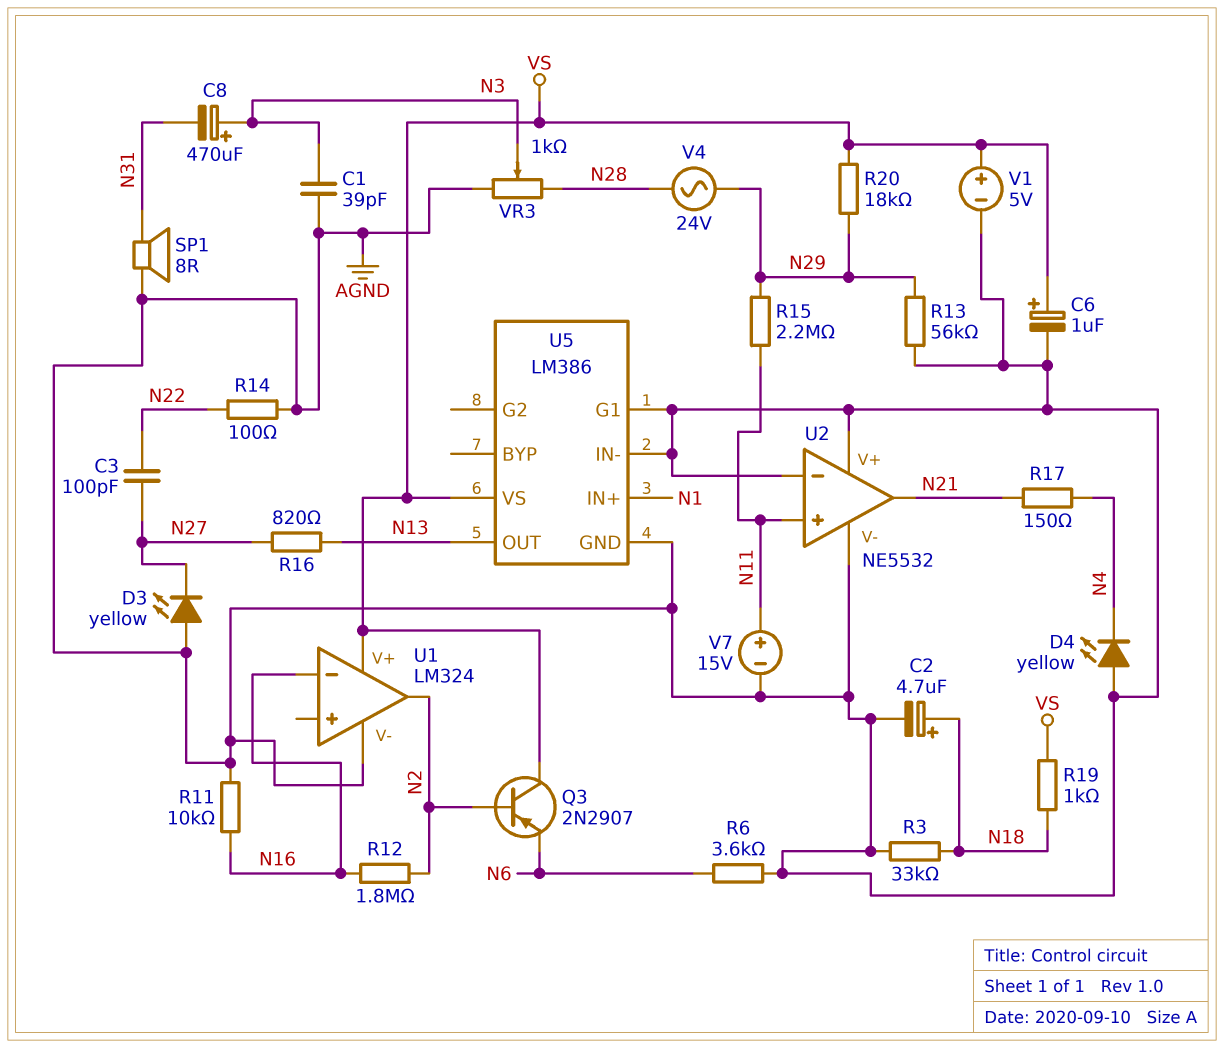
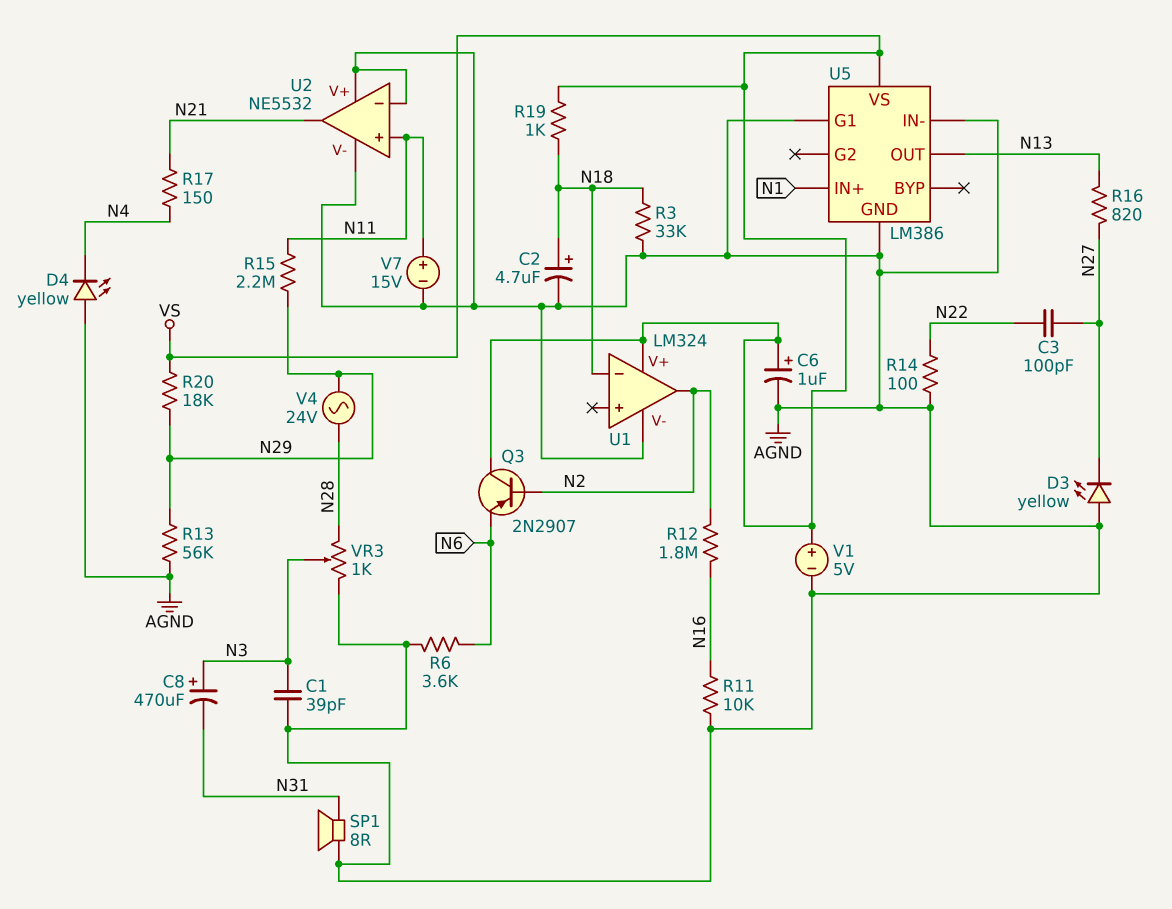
U1 pin in-: N16 -> N18

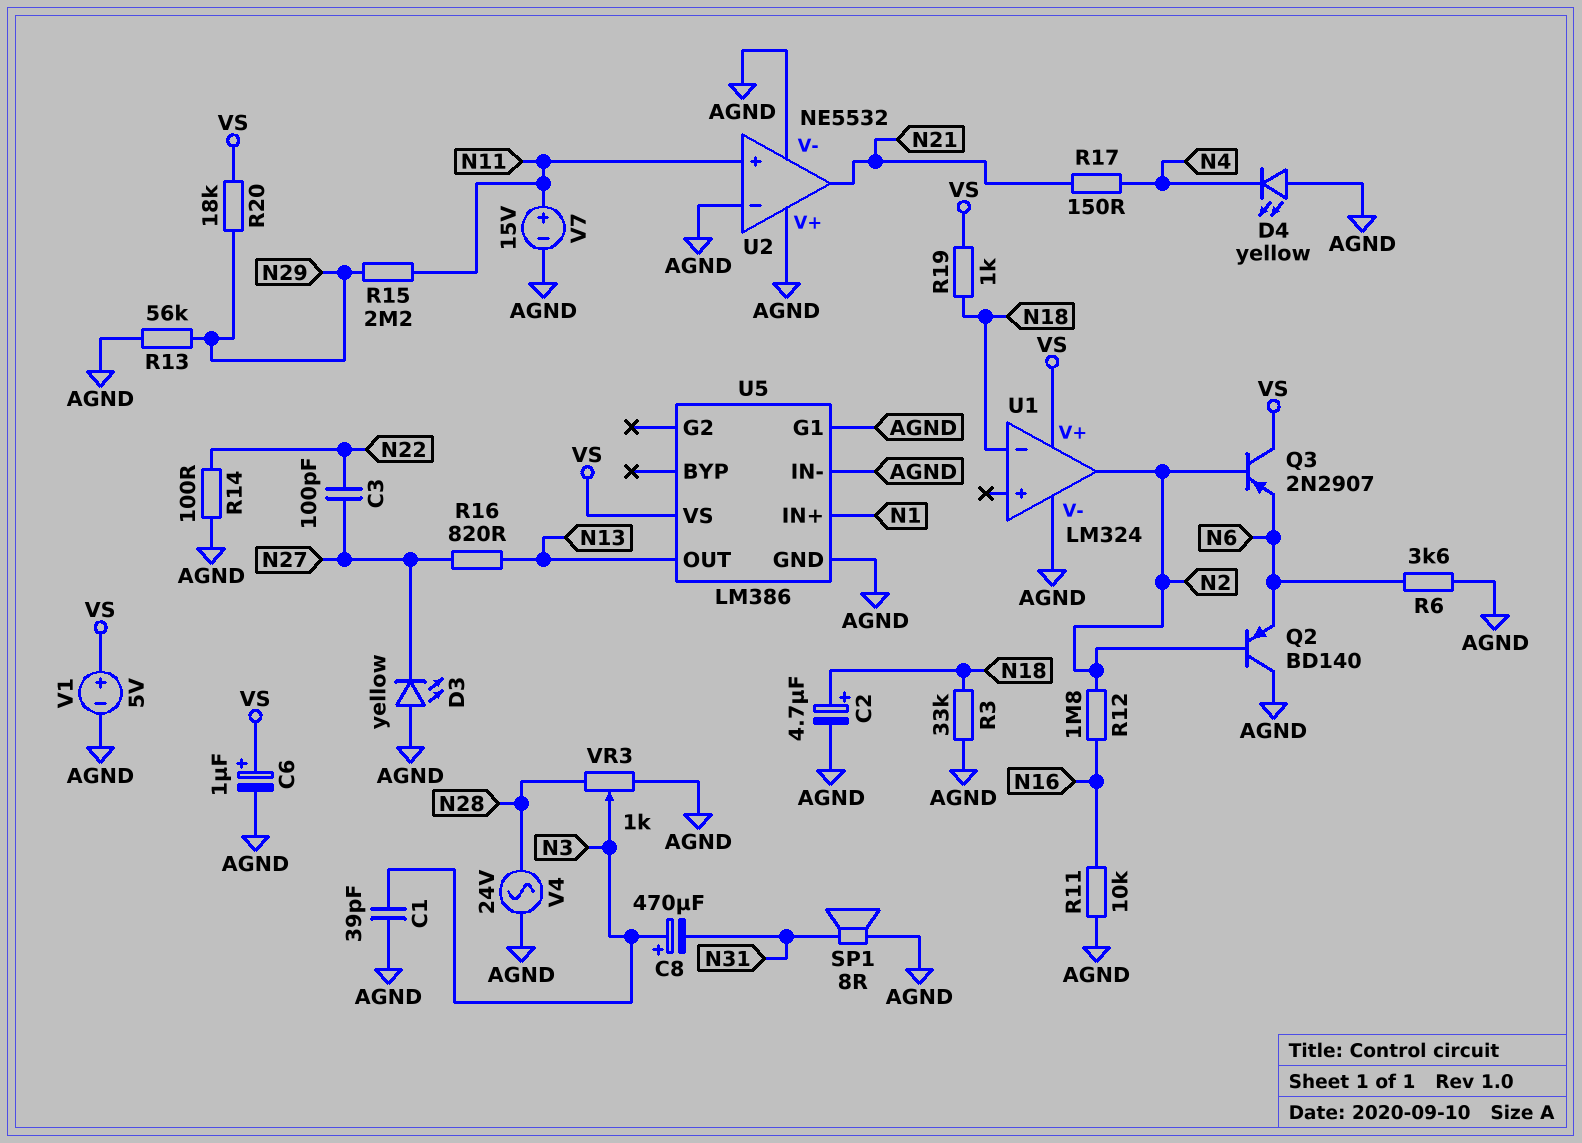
Q2: none -> PNP BD140 (B N2, C AGND, E N6)
V4: AC 24V (N28, N29) -> AC 24V (AGND, N28)

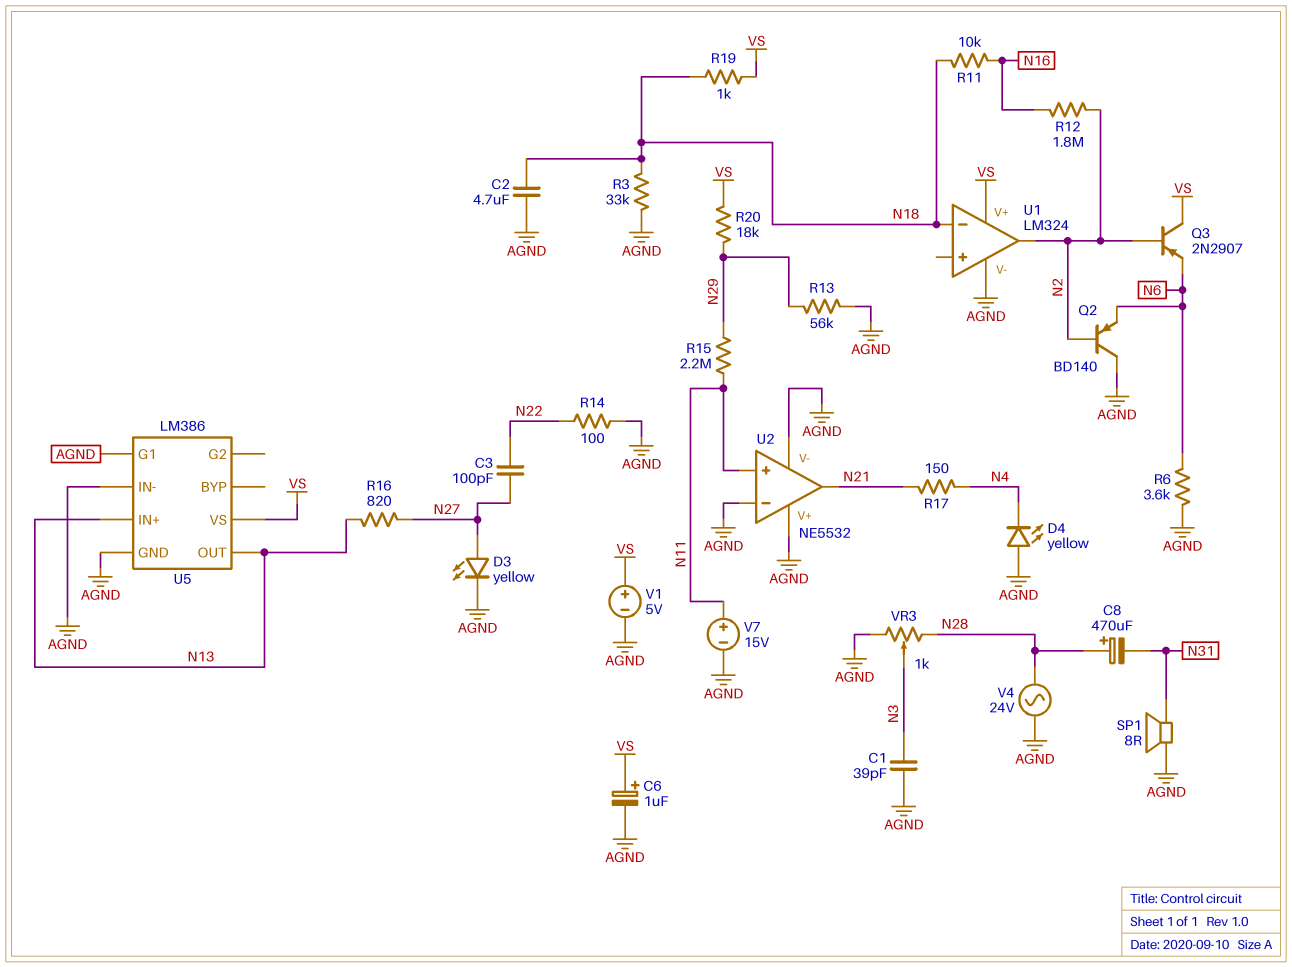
C2: 4.7uF (plus N18, minus AGND) -> 4.7uF (AGND, N18)
C8: 470uF (plus N3, minus N31) -> 470uF (plus N28, minus N31)
D3: LED yellow (A AGND, K N27) -> LED yellow (A N27, K AGND)
R11: 10k (AGND, N16) -> 10k (N16, N18)
U5 pin IN+: N1 -> N13

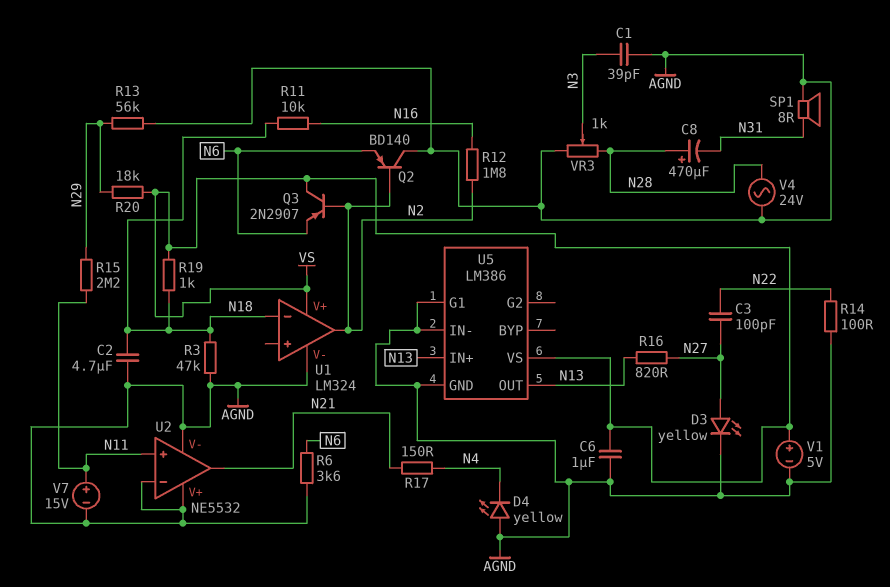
C6: 1uF (plus VS, minus AGND) -> 1uF (AGND, VS)
R3: 33k (AGND, N18) -> 47k (AGND, N18)

